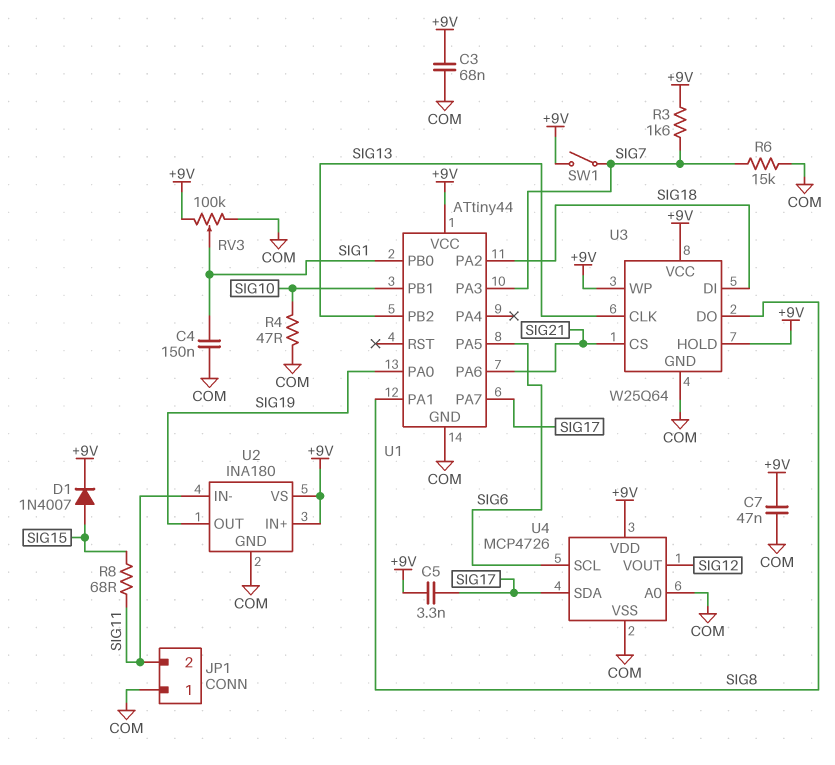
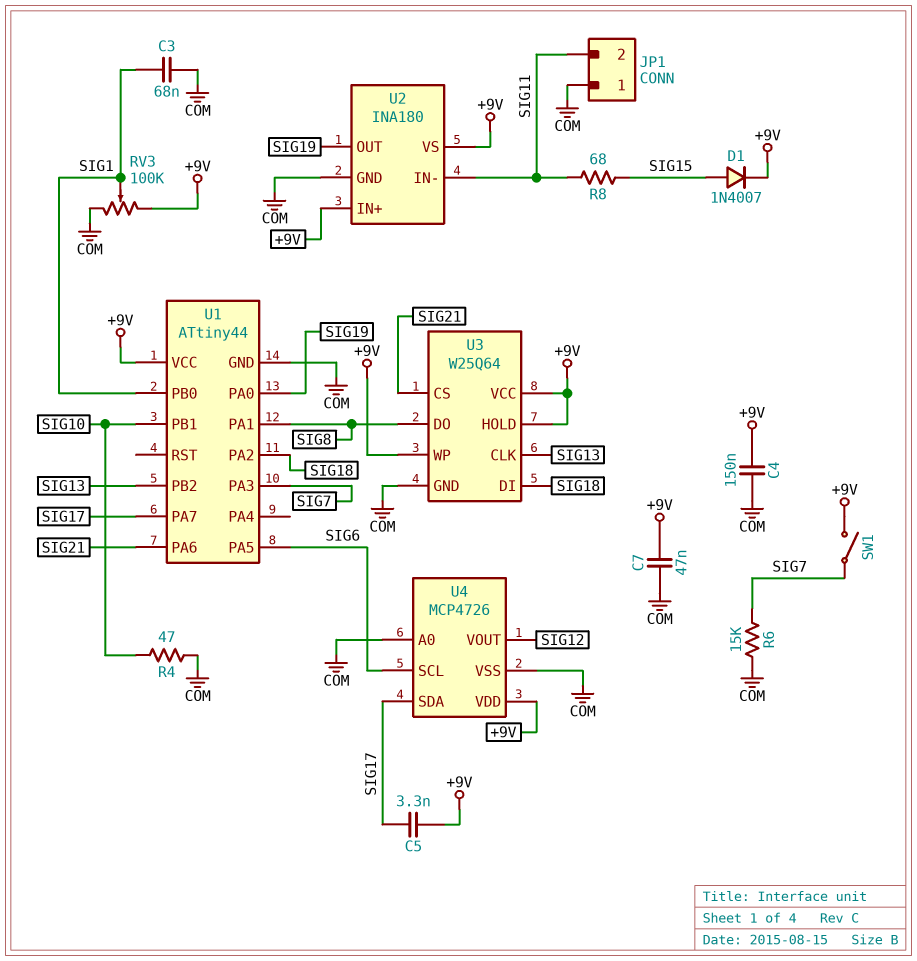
C3: 68nF (+9V, COM) -> 68nF (COM, SIG1)
C4: 150nF (COM, SIG1) -> 150nF (+9V, COM)
R3: 1.6k (+9V, SIG7) -> none

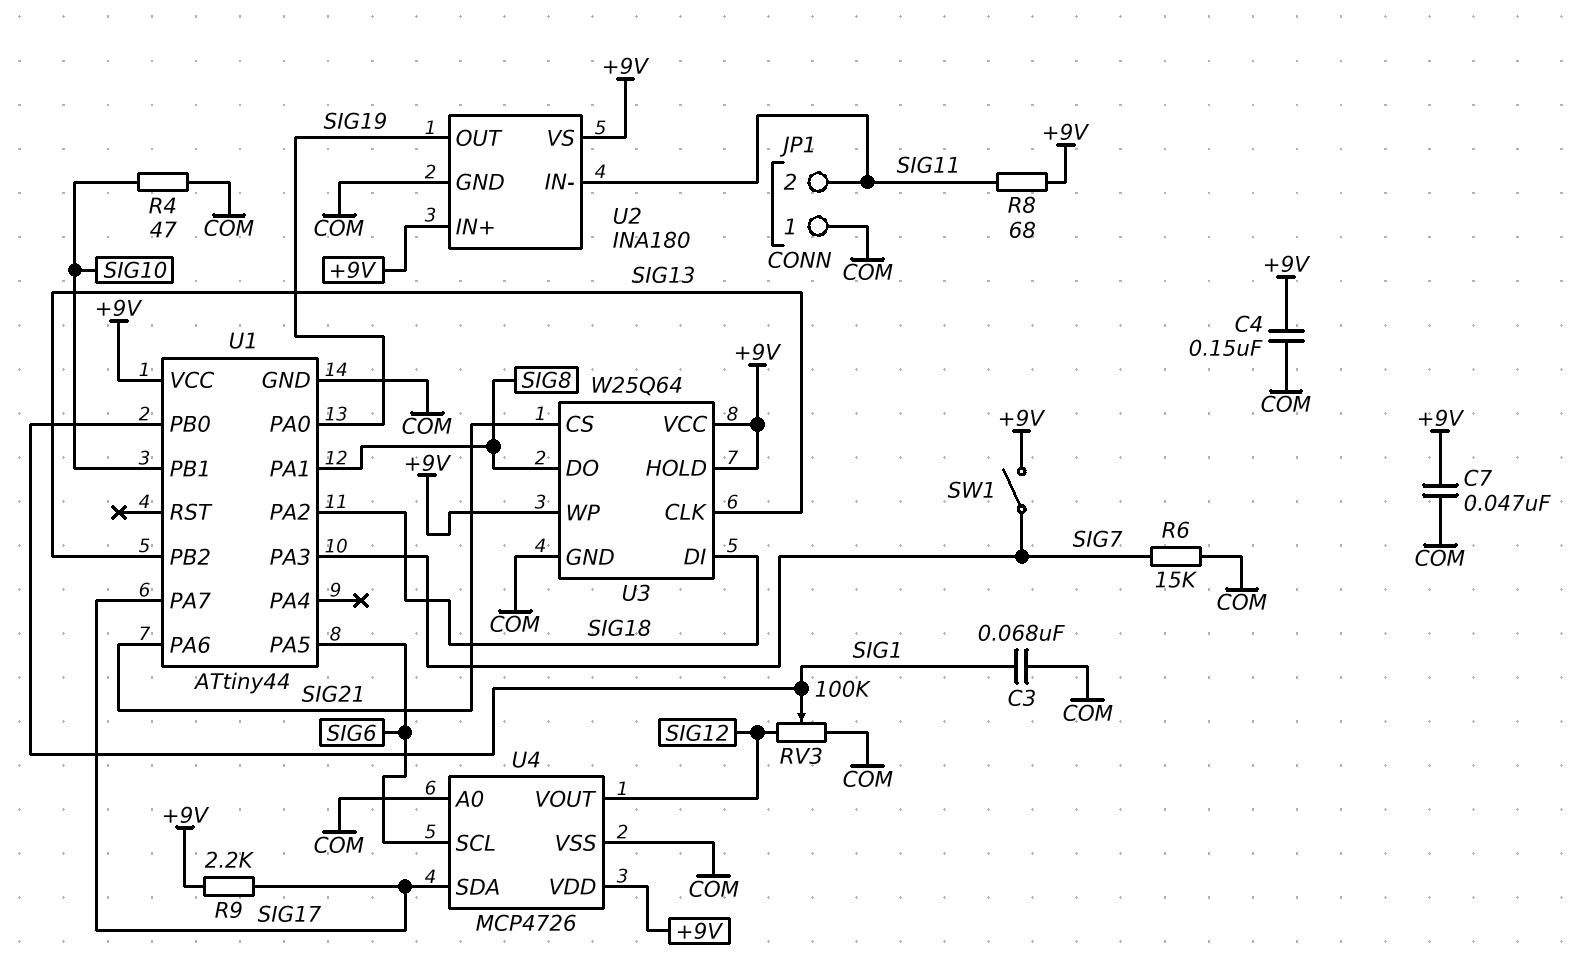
C5: 3.3nF (+9V, SIG17) -> none
D1: diode 1N4007 (A SIG15, K +9V) -> none
R8: 68 (SIG11, SIG15) -> 68 (+9V, SIG11)
R9: none -> 2.2k (+9V, SIG17)
RV3: 100k (+9V, COM, wiper SIG1) -> 100k (COM, SIG12, wiper SIG1)

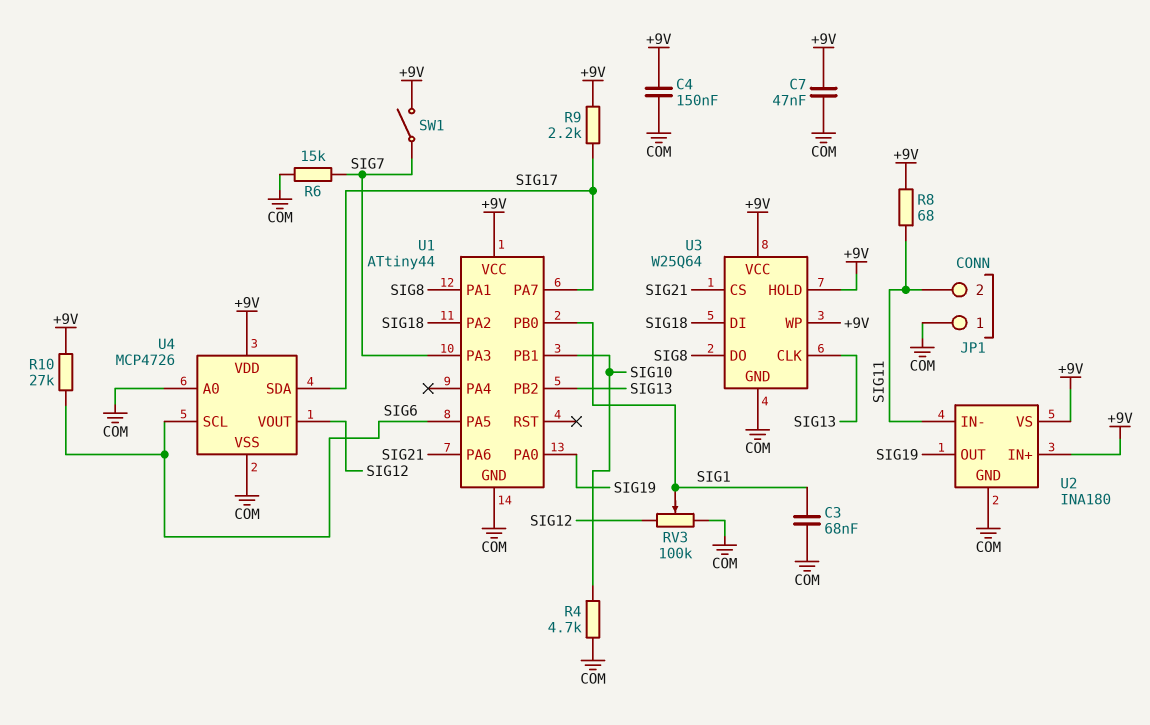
R4: 47 (COM, SIG10) -> 4.7k (COM, SIG10)
R10: none -> 27k (+9V, SIG6)

